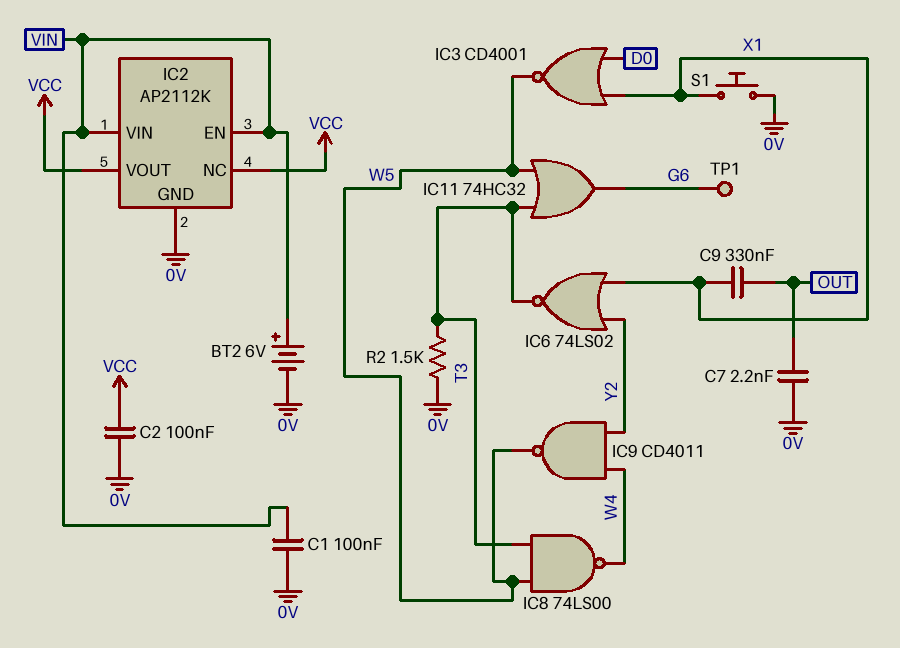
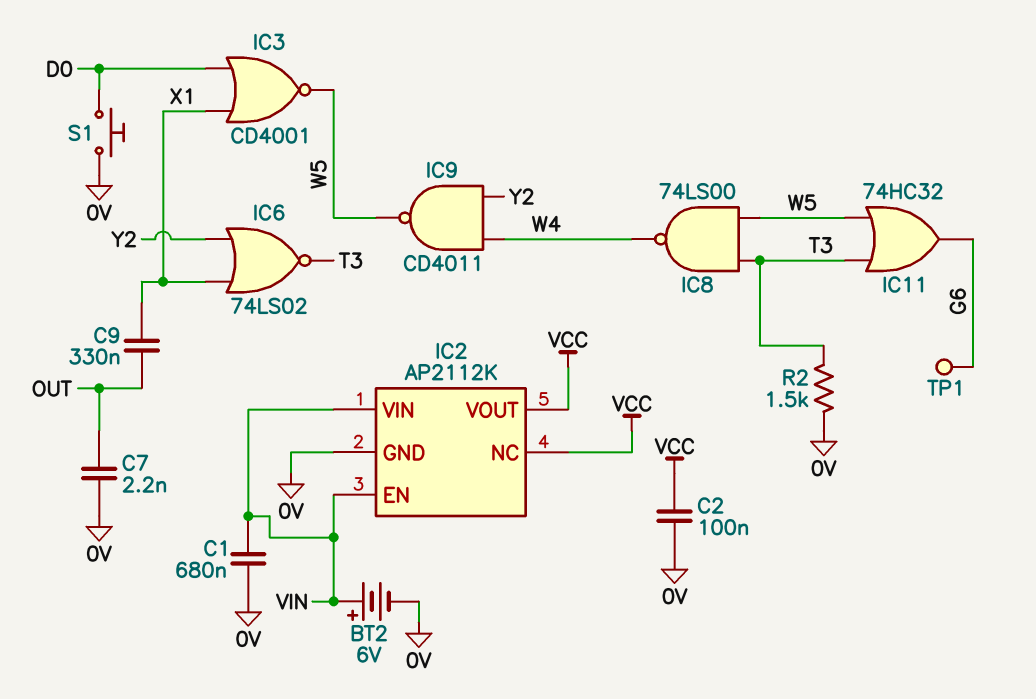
C1: 100nF (0V, VIN) -> 680nF (0V, VIN)
S1: button (0V, X1) -> button (0V, D0)

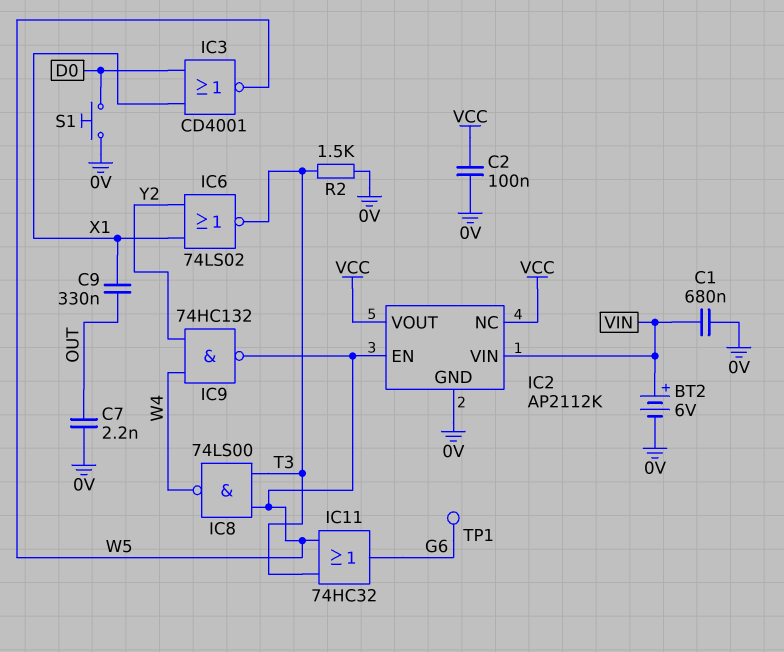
IC2 pin EN: VIN -> W5
IC9: NAND CD4011 (in W4, in Y2, out W5) -> NAND 74HC132 (in W4, in Y2, out W5)

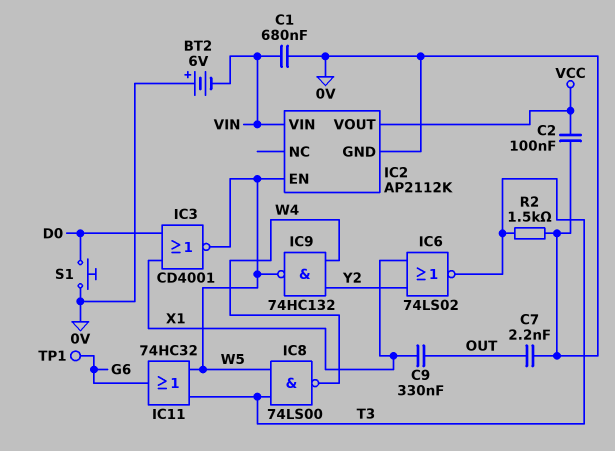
BT2: 6V (plus VIN, minus 0V) -> 6V (plus 0V, minus VIN)
IC2 pin NC: VCC -> none

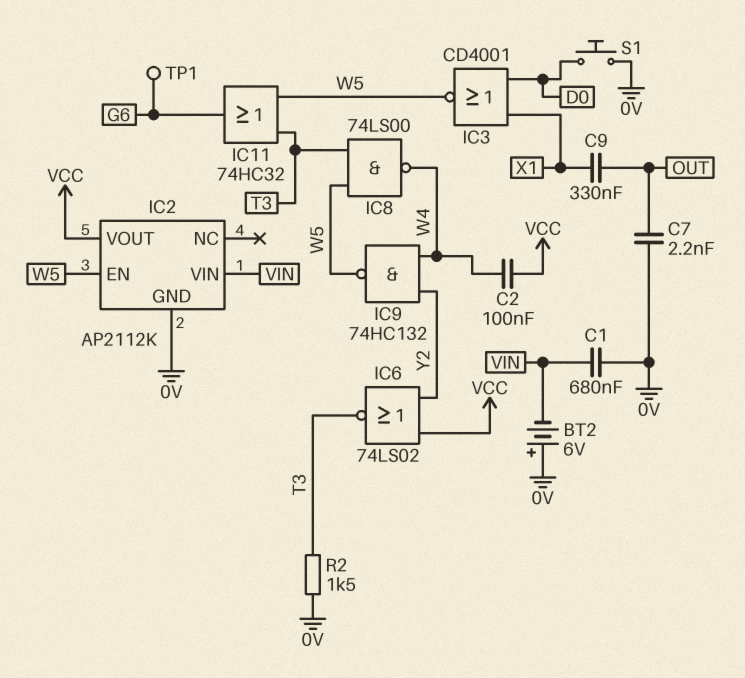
C2: 100nF (0V, VCC) -> 100nF (VCC, W4)
IC6: NOR 74LS02 (in X1, in Y2, out T3) -> NOR 74LS02 (in VCC, in Y2, out T3)

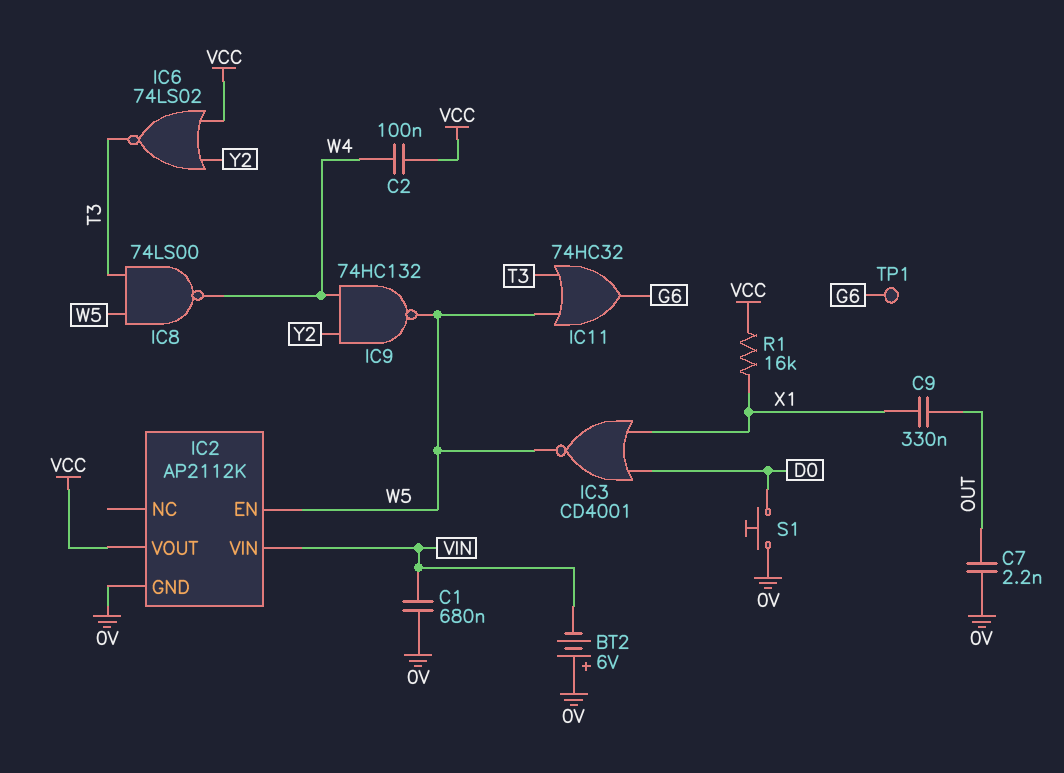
R1: none -> 16k (VCC, X1)
R2: 1.5k (0V, T3) -> none

